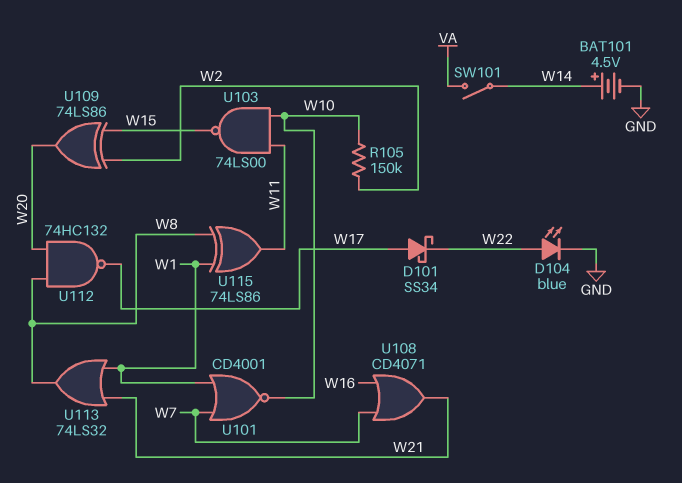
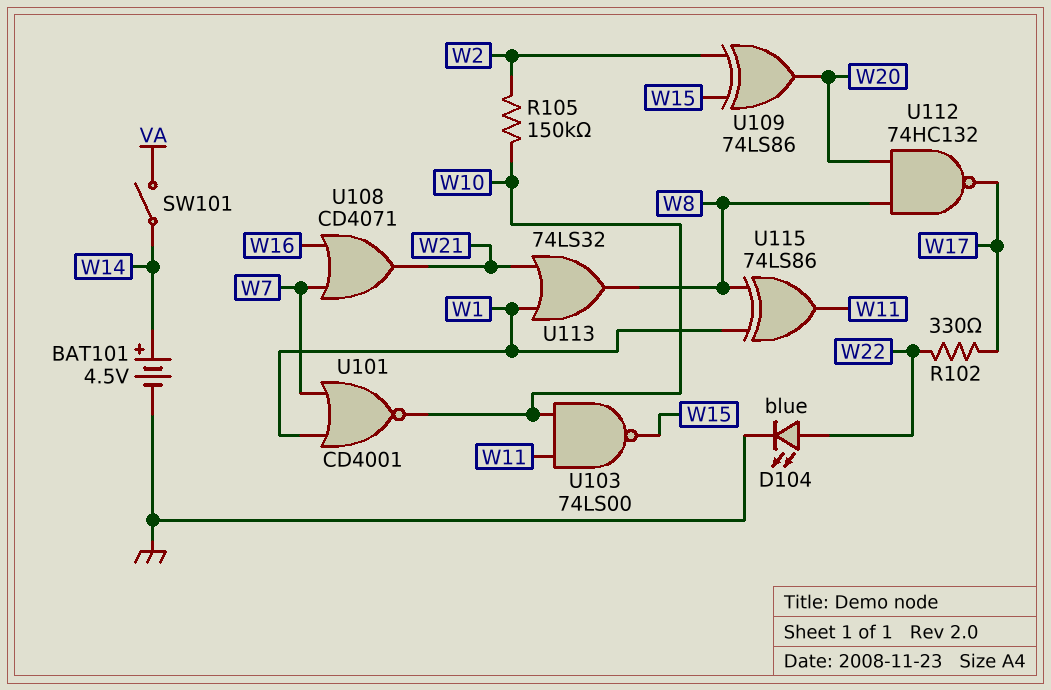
D101: schottky SS34 (A W17, K W22) -> none
R102: none -> 330 (W17, W22)

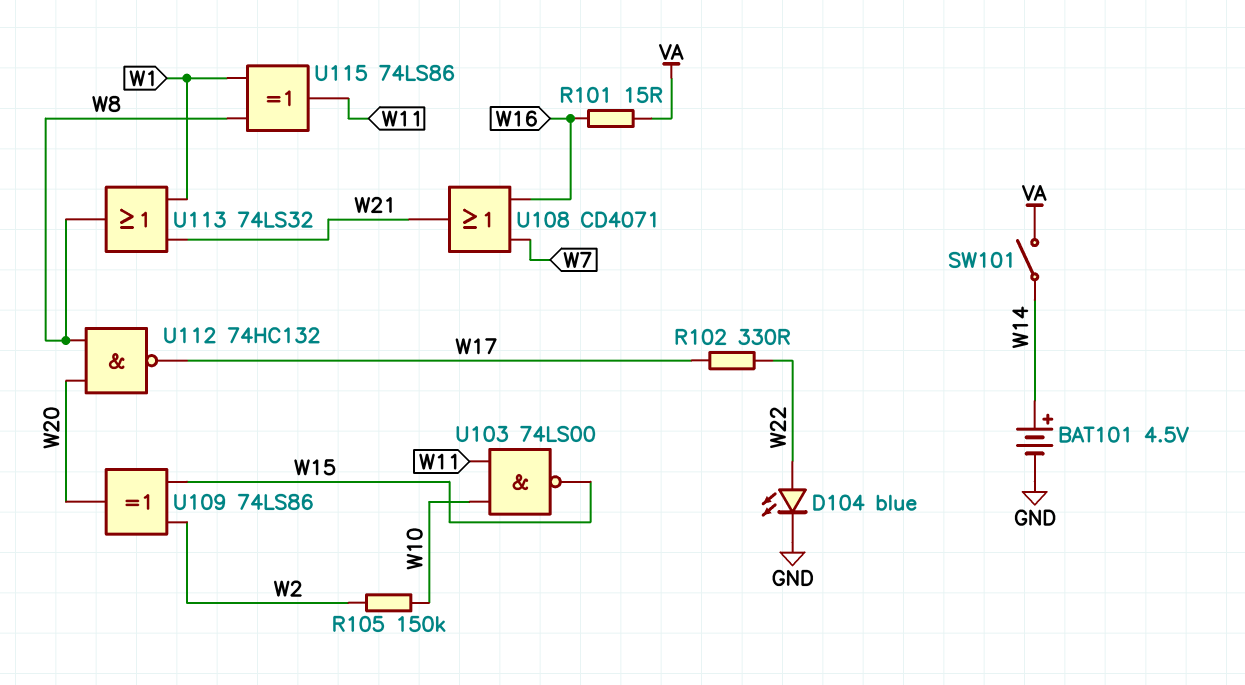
R101: none -> 15 (VA, W16)
U101: NOR CD4001 (in W1, in W7, out W10) -> none

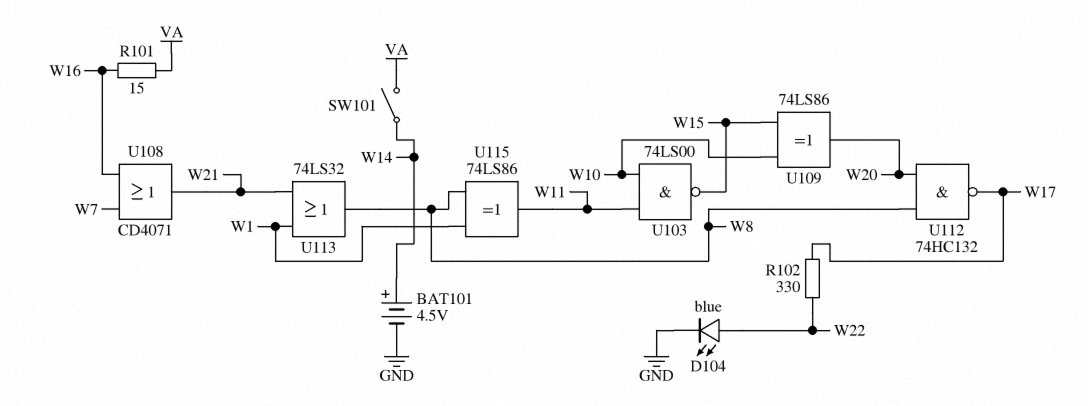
R105: 150k (W2, W10) -> none
U109: XOR 74LS86 (in W2, in W15, out W20) -> XOR 74LS86 (in W10, in W15, out W20)

